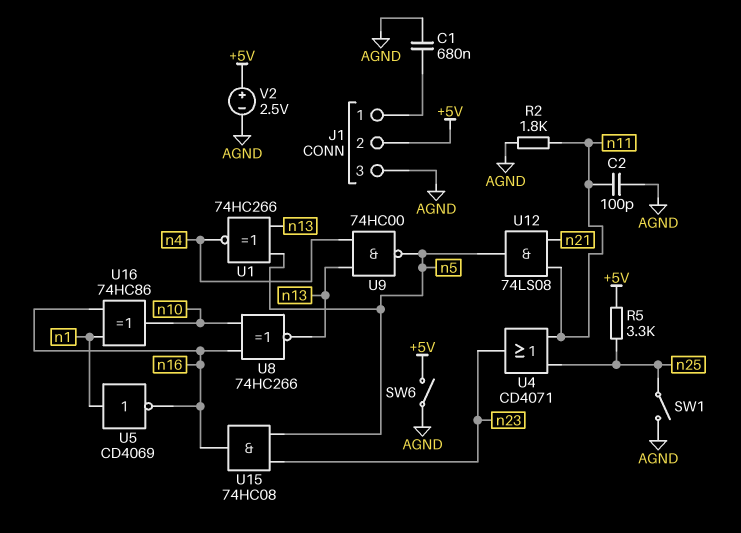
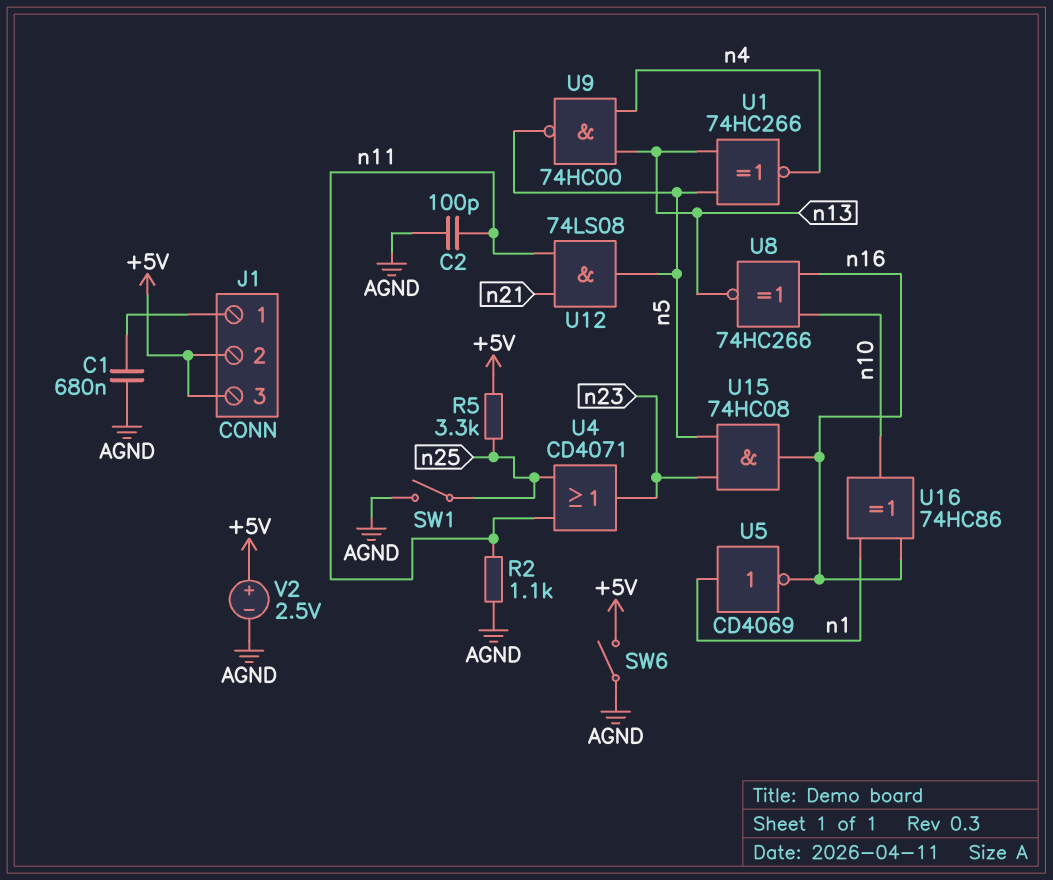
J1 pin 3: AGND -> +5V
R2: 1.8k (AGND, n11) -> 1.1k (AGND, n11)

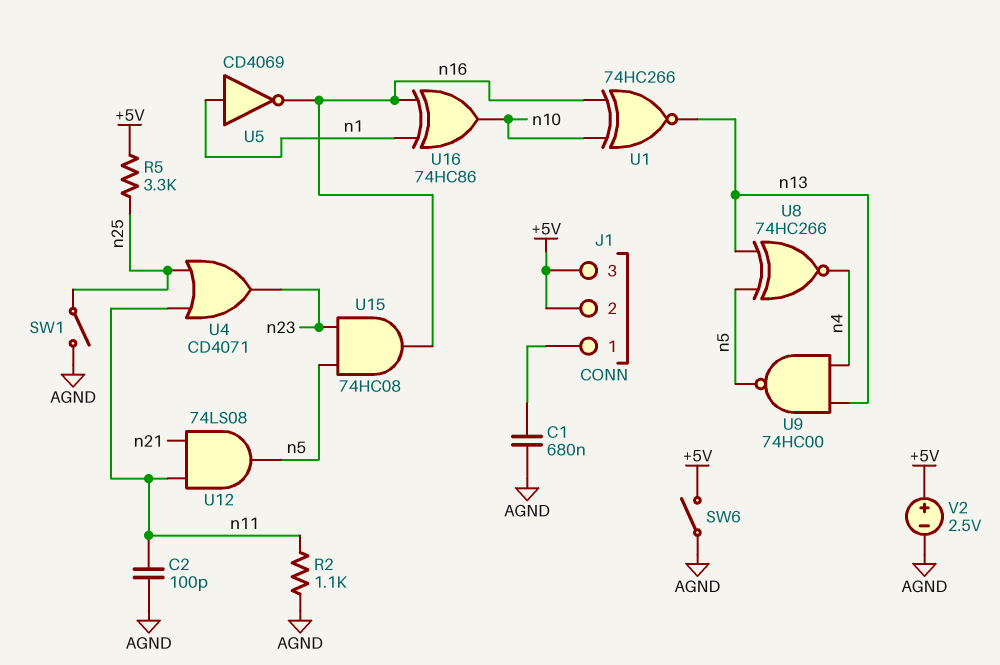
U1: XNOR 74HC266 (in n5, in n13, out n4) -> XNOR 74HC266 (in n10, in n16, out n13)
U8: XNOR 74HC266 (in n10, in n16, out n13) -> XNOR 74HC266 (in n5, in n13, out n4)

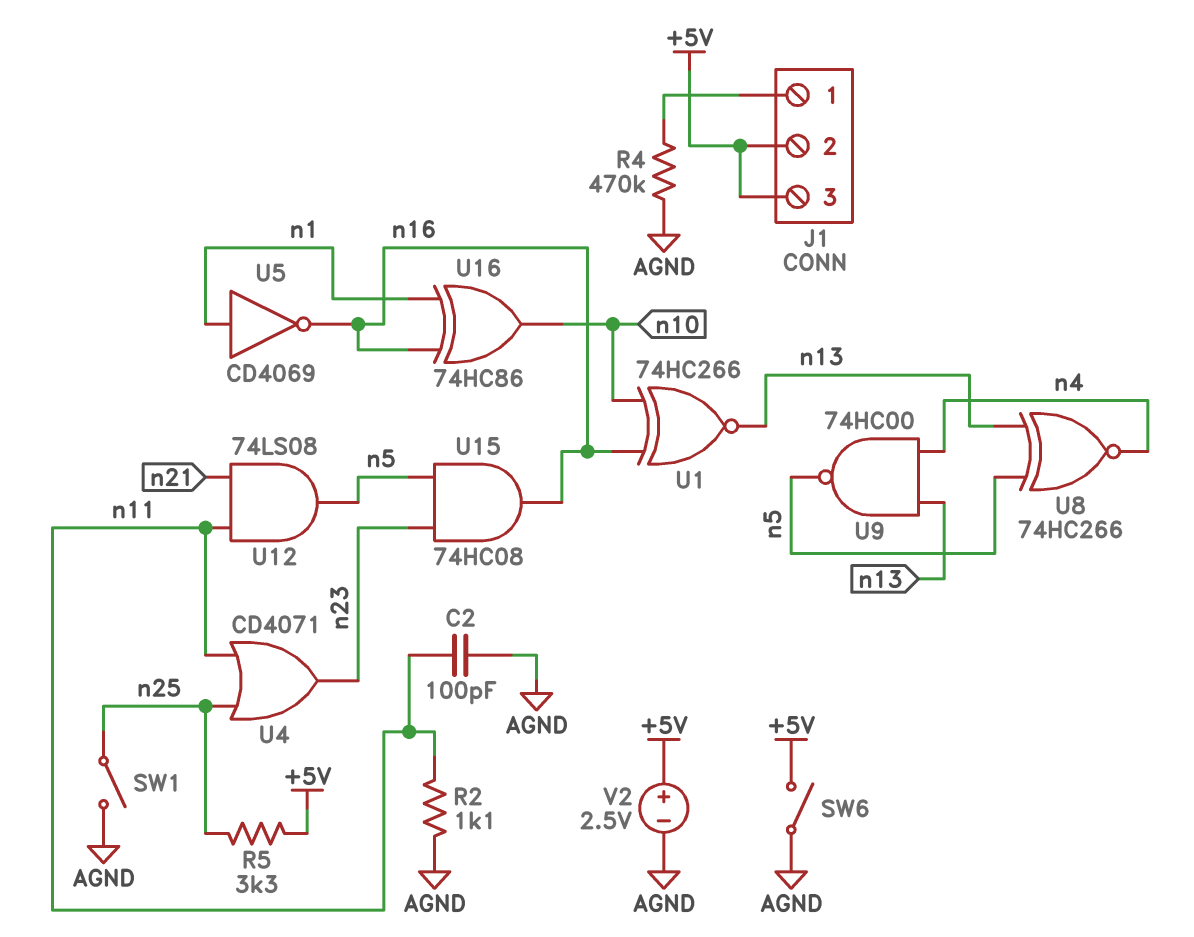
C1: 680nF (AGND, J1/1) -> none
R4: none -> 470k (AGND, J1/1)

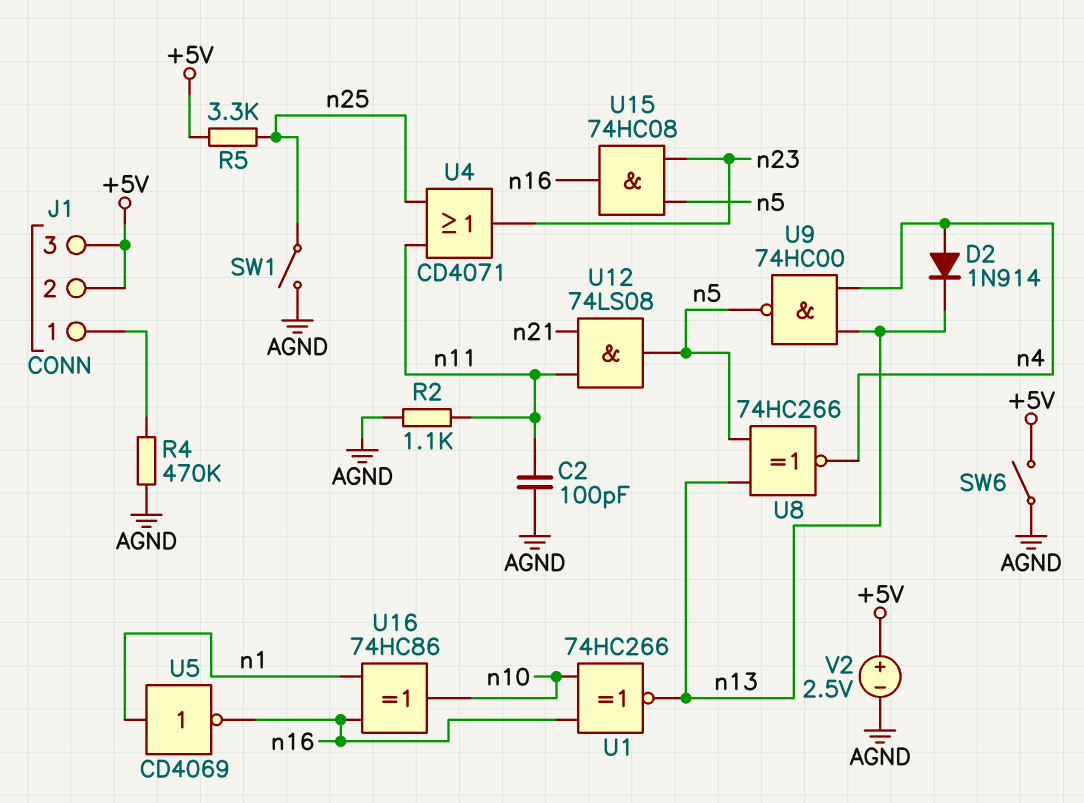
D2: none -> diode 1N914 (A n4, K n13)

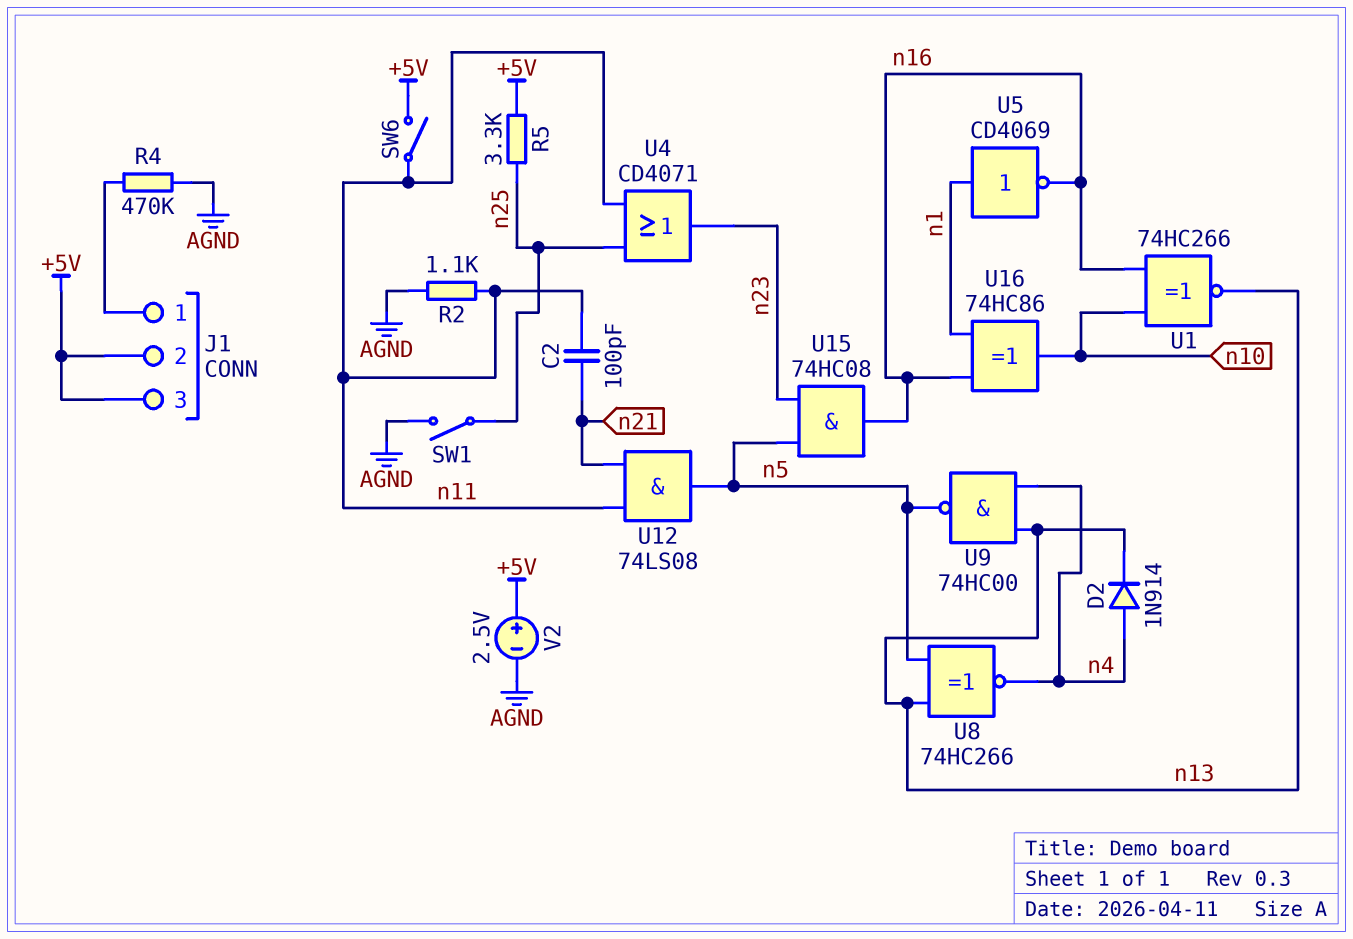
C2: 100pF (AGND, n11) -> 100pF (n11, n21)
SW6: switch (+5V, AGND) -> switch (+5V, n11)

